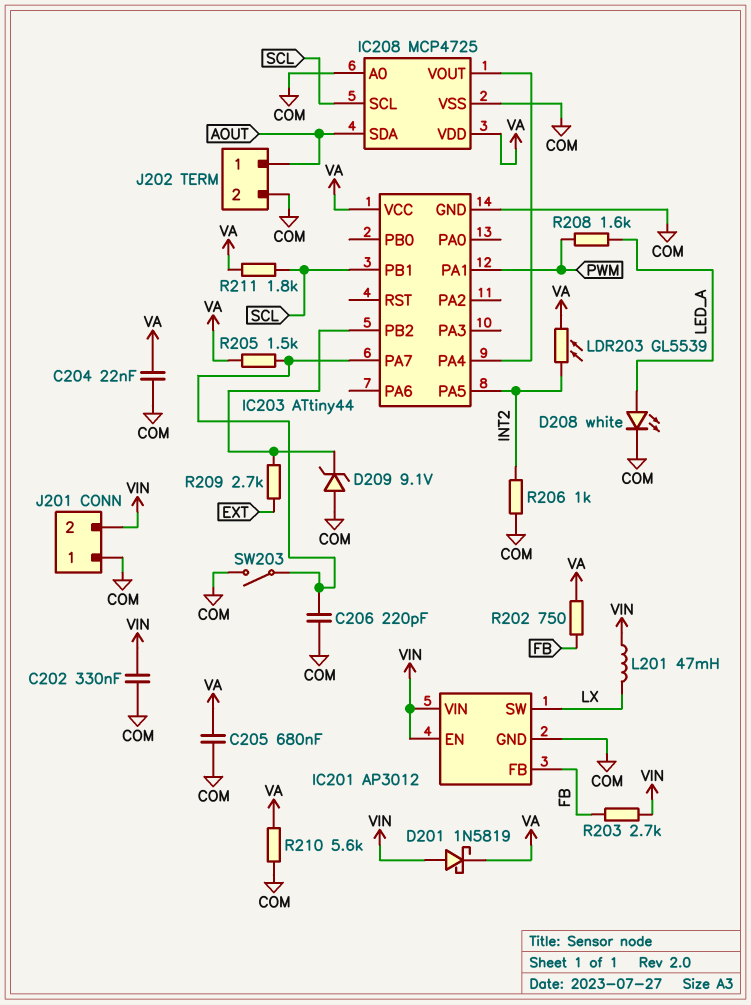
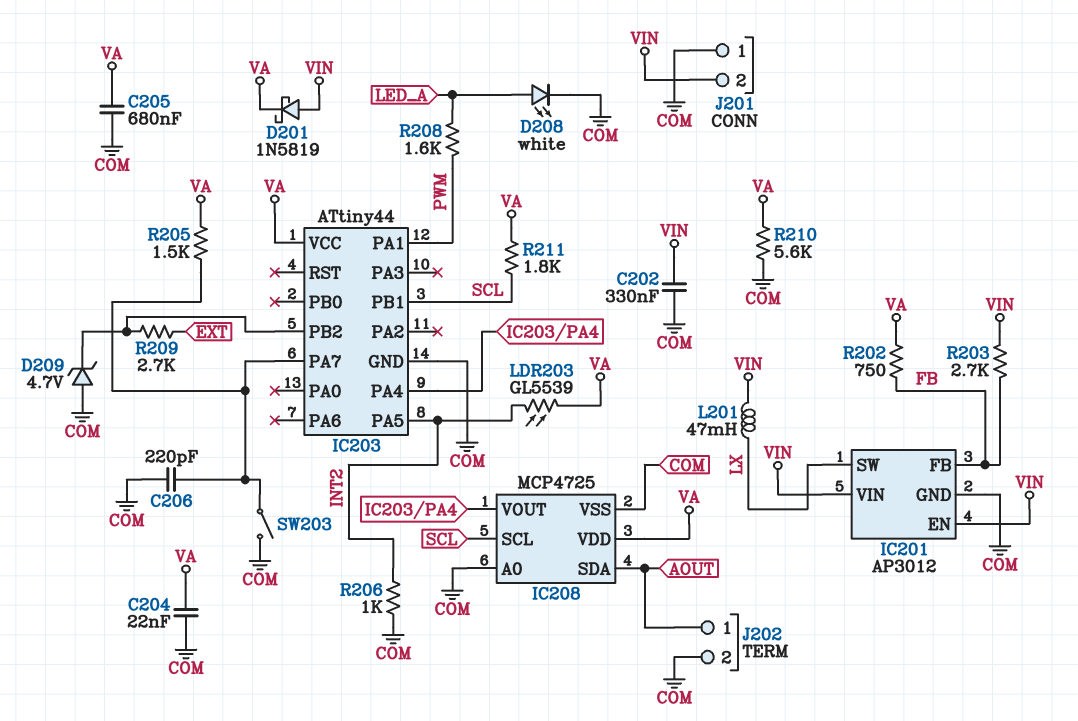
D209: zener 9.1V (A COM, K IC203/PB2) -> zener 4.7V (A COM, K IC203/PB2)

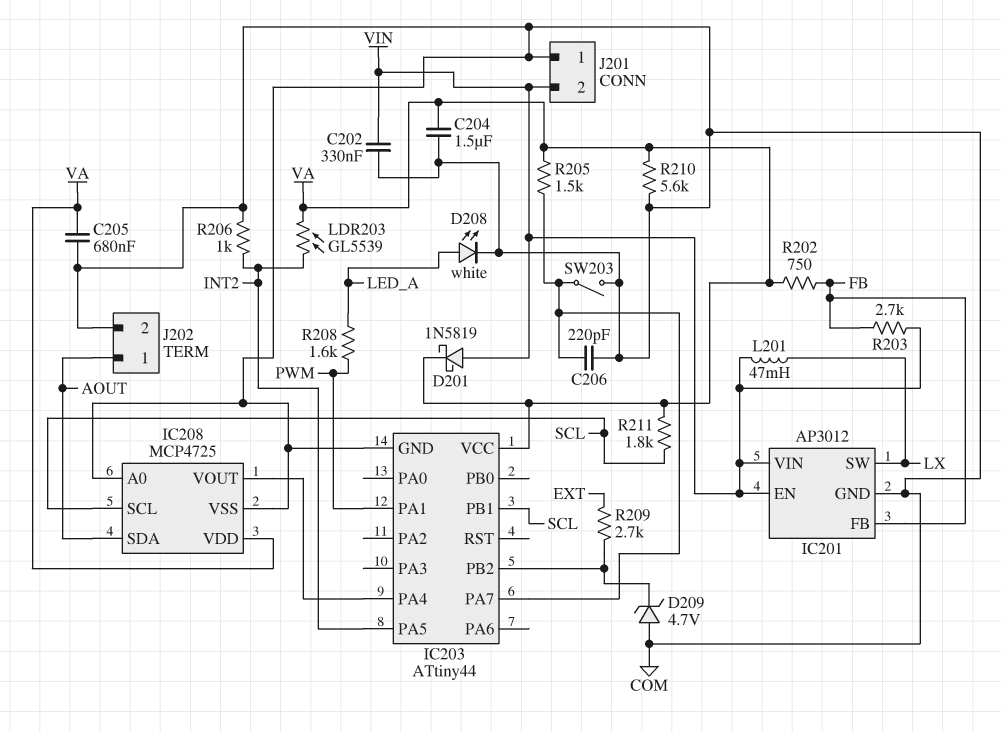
C204: 22nF (COM, VA) -> 1.5uF (COM, VA)

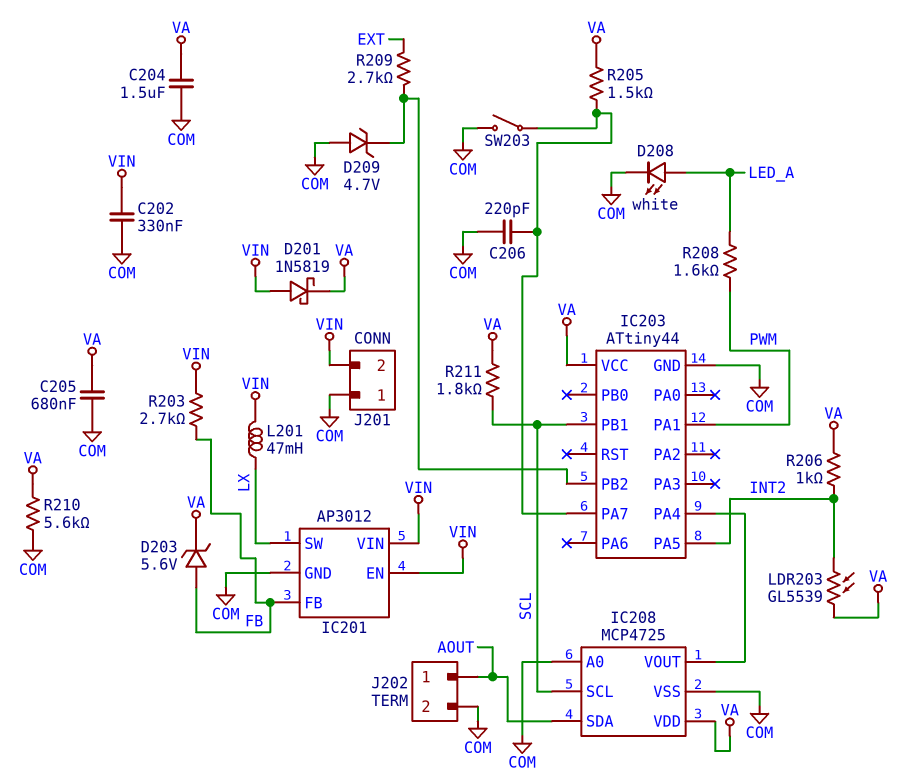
D203: none -> zener 5.6V (A FB, K VA)
R202: 750 (FB, VA) -> none
R206: 1k (COM, INT2) -> 1k (INT2, VA)

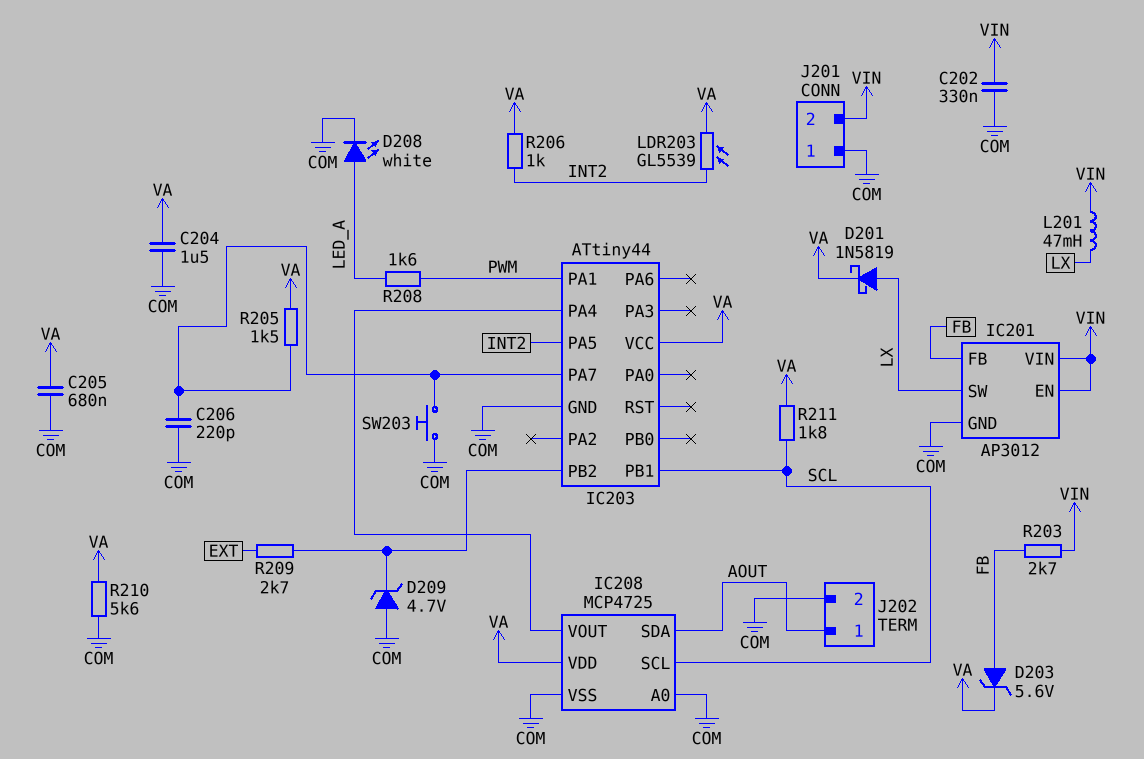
D201: schottky 1N5819 (A VIN, K VA) -> schottky 1N5819 (A LX, K VA)
SW203: switch (COM, IC203/PA7) -> button (COM, IC203/PA7)

